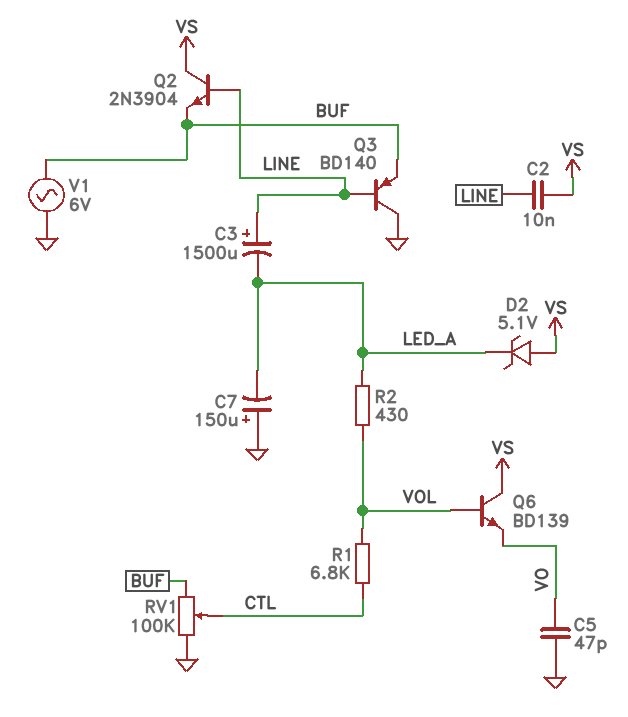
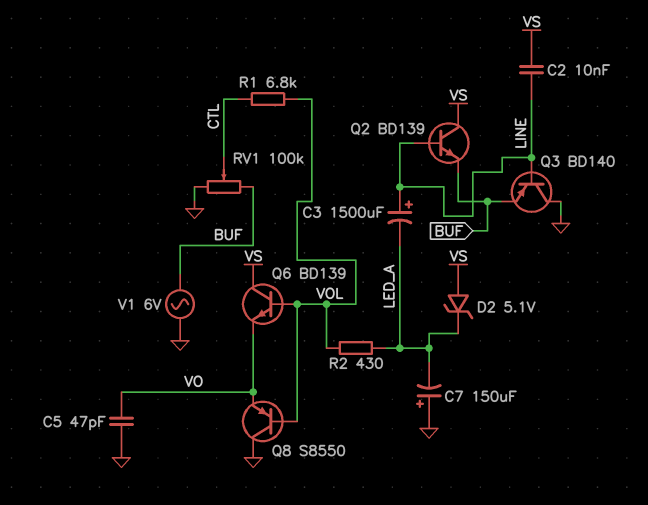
Q2: NPN 2N3904 (B LINE, C VS, E BUF) -> NPN BD139 (B LINE, C VS, E BUF)
Q8: none -> PNP S8550 (B VOL, C GND, E VO)

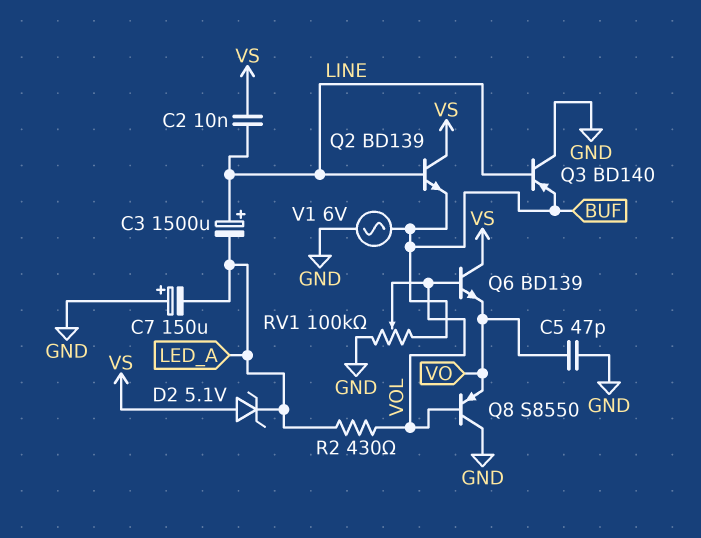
R1: 6.8k (CTL, VOL) -> none
RV1: 100k (BUF, GND, wiper CTL) -> 100k (BUF, GND, wiper VOL)

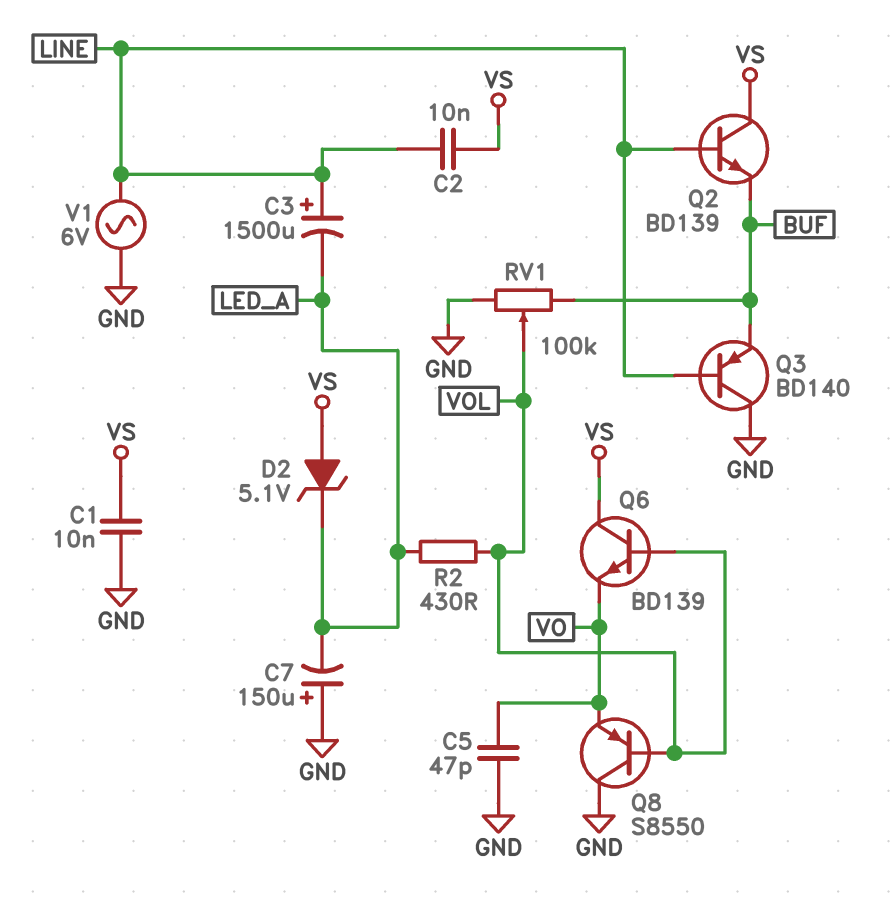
C1: none -> 10nF (GND, VS)
V1: AC 6V (BUF, GND) -> AC 6V (GND, LINE)

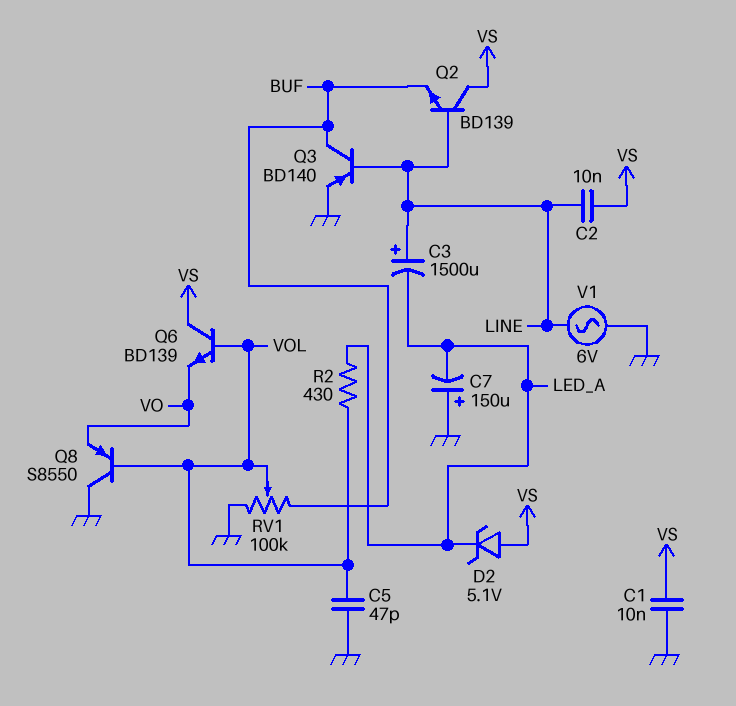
C5: 47pF (GND, VO) -> 47pF (GND, VOL)
Q3: PNP BD140 (B LINE, C GND, E BUF) -> PNP BD140 (B LINE, C BUF, E GND)

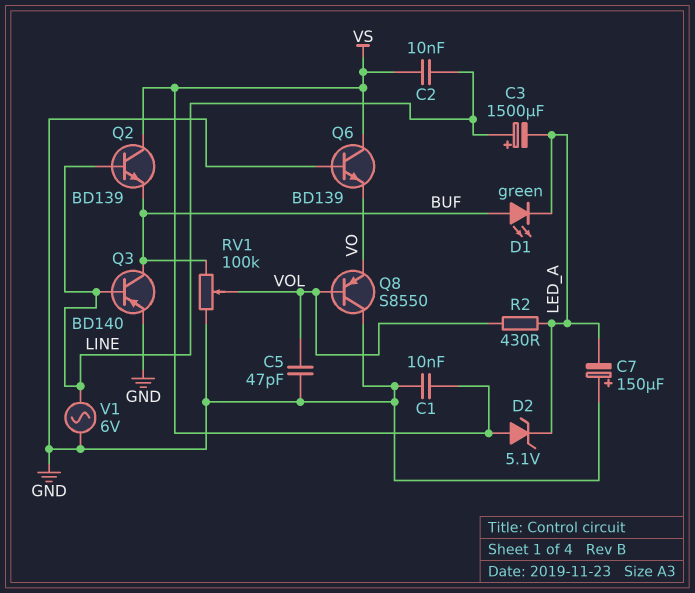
D1: none -> LED green (A BUF, K LED_A)
Q6: NPN BD139 (B VOL, C VS, E VO) -> NPN BD139 (B GND, C VS, E VO)

